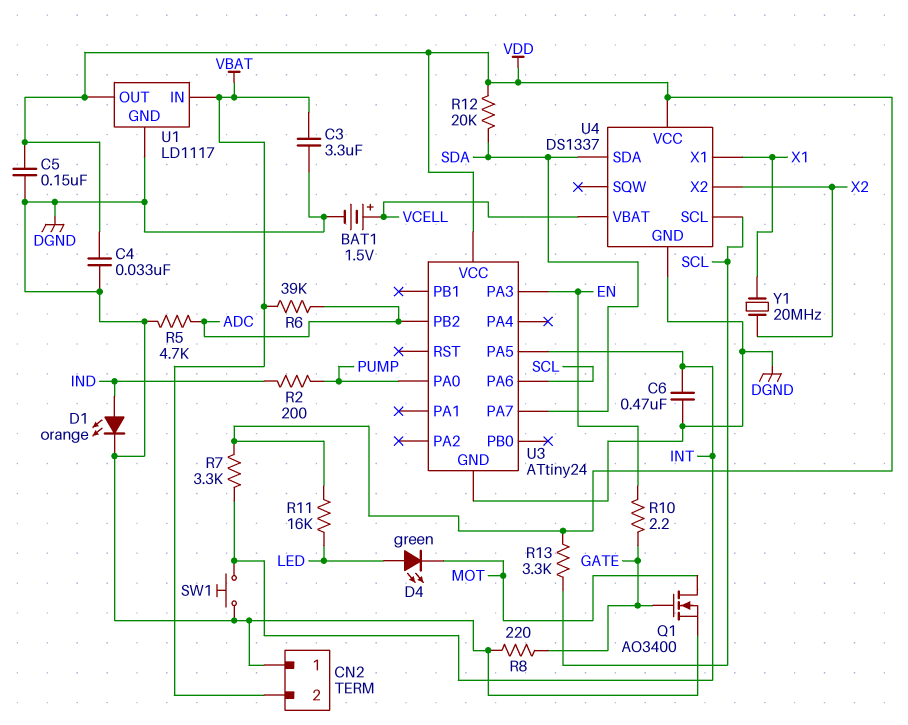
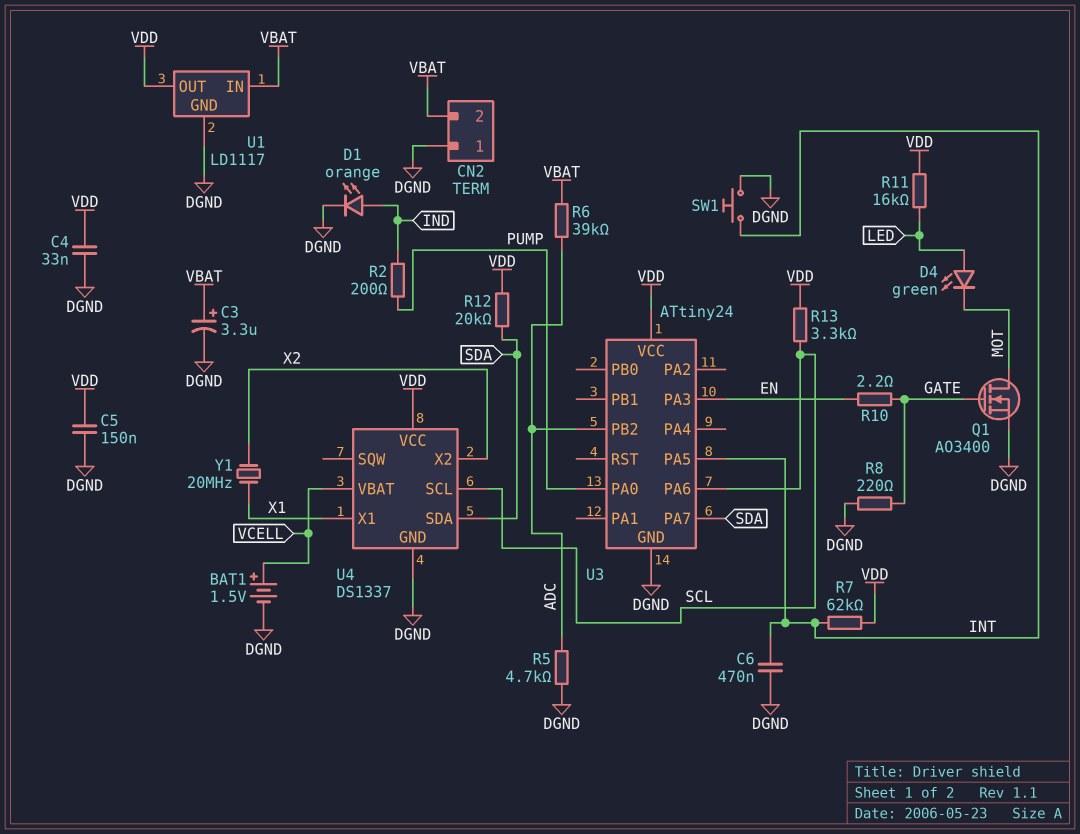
C3: 3.3uF (DGND, VBAT) -> 3.3uF (plus VBAT, minus DGND)
R7: 3.3k (INT, VDD) -> 62k (INT, VDD)

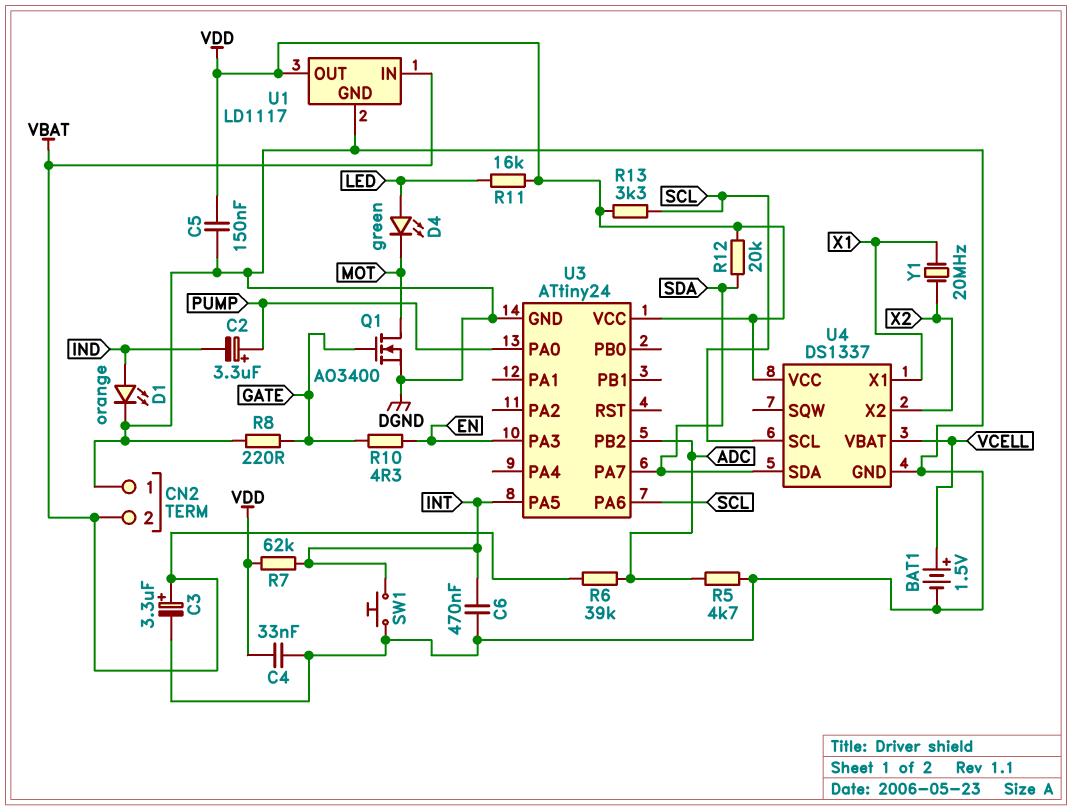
C2: none -> 3.3uF (plus PUMP, minus IND)
R2: 200 (IND, PUMP) -> none
R10: 2.2 (EN, GATE) -> 4.3 (EN, GATE)

